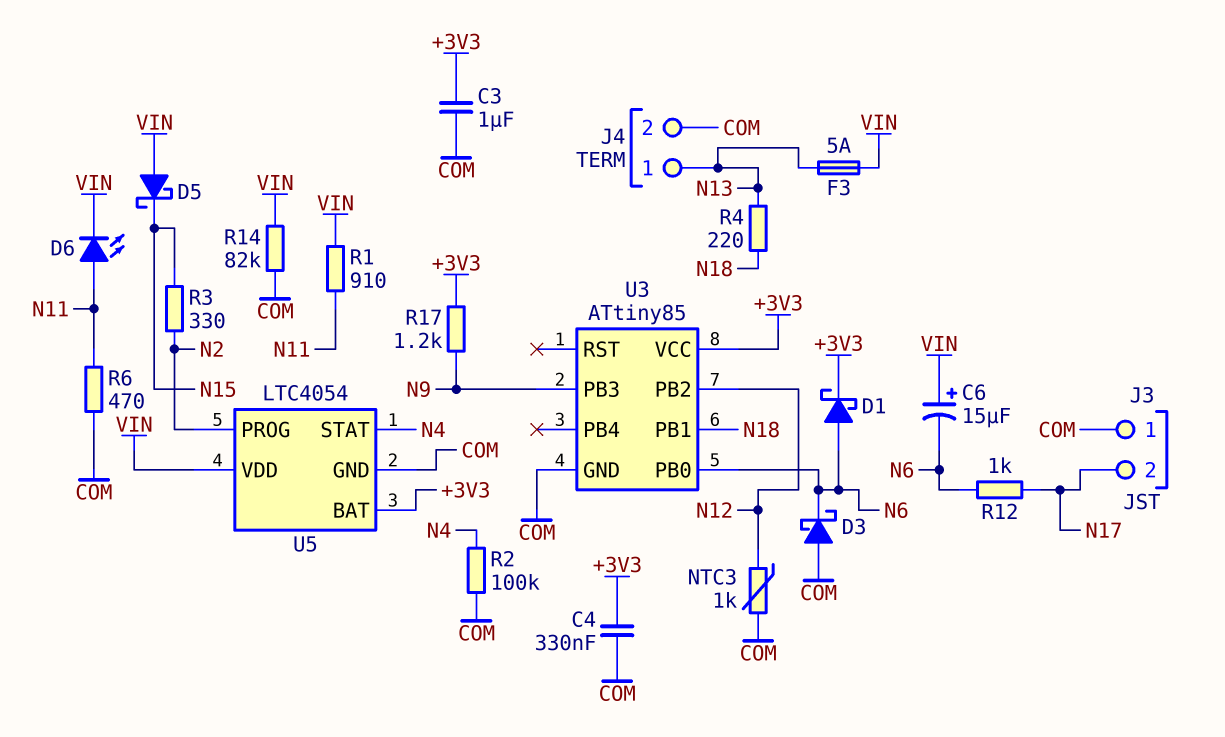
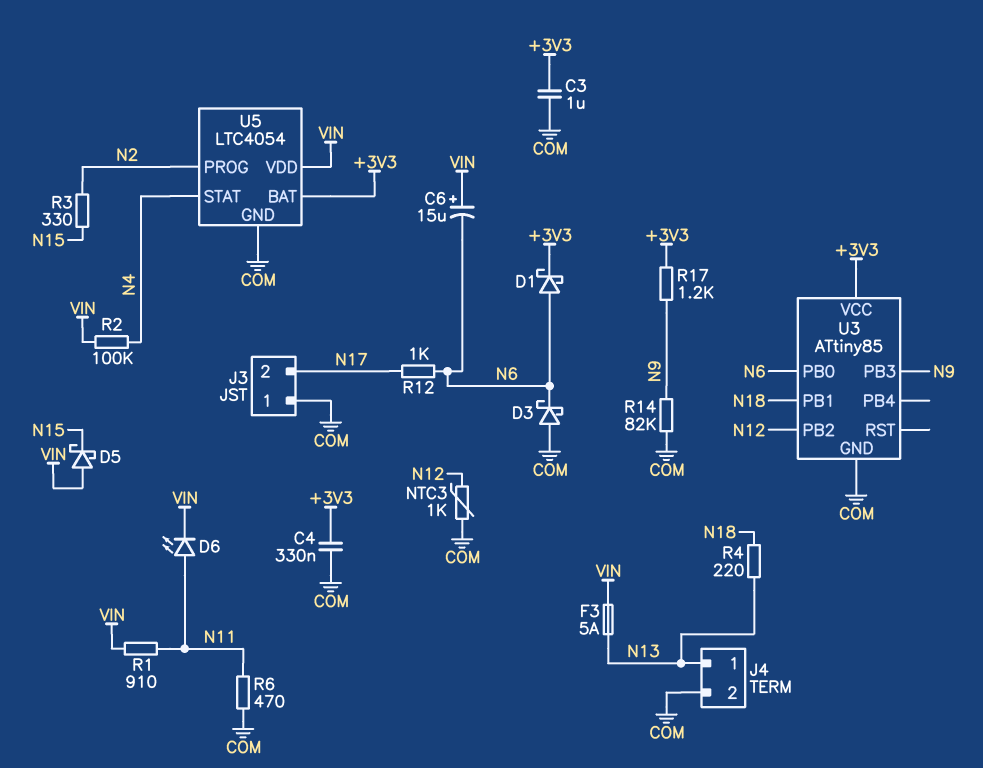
R2: 100k (COM, N4) -> 100k (N4, VIN)
R14: 82k (COM, VIN) -> 82k (COM, N9)

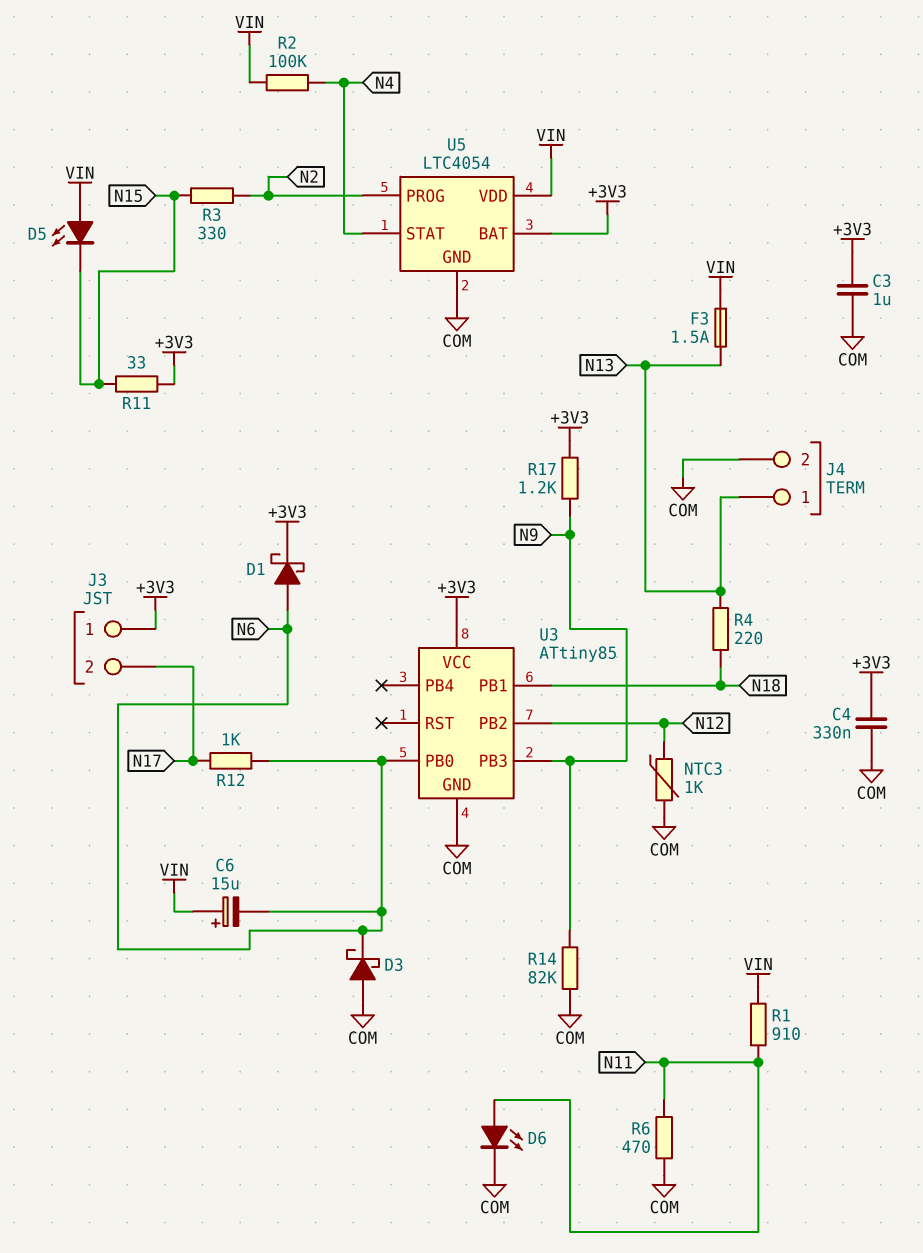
D5: schottky (A VIN, K N15) -> LED (A VIN, K N15)
D6: LED (A N11, K VIN) -> LED (A N11, K COM)
F3: 5A (N13, VIN) -> 1.5A (N13, VIN)
J3 pin 1: COM -> +3V3
R11: none -> 33 (+3V3, N15)

